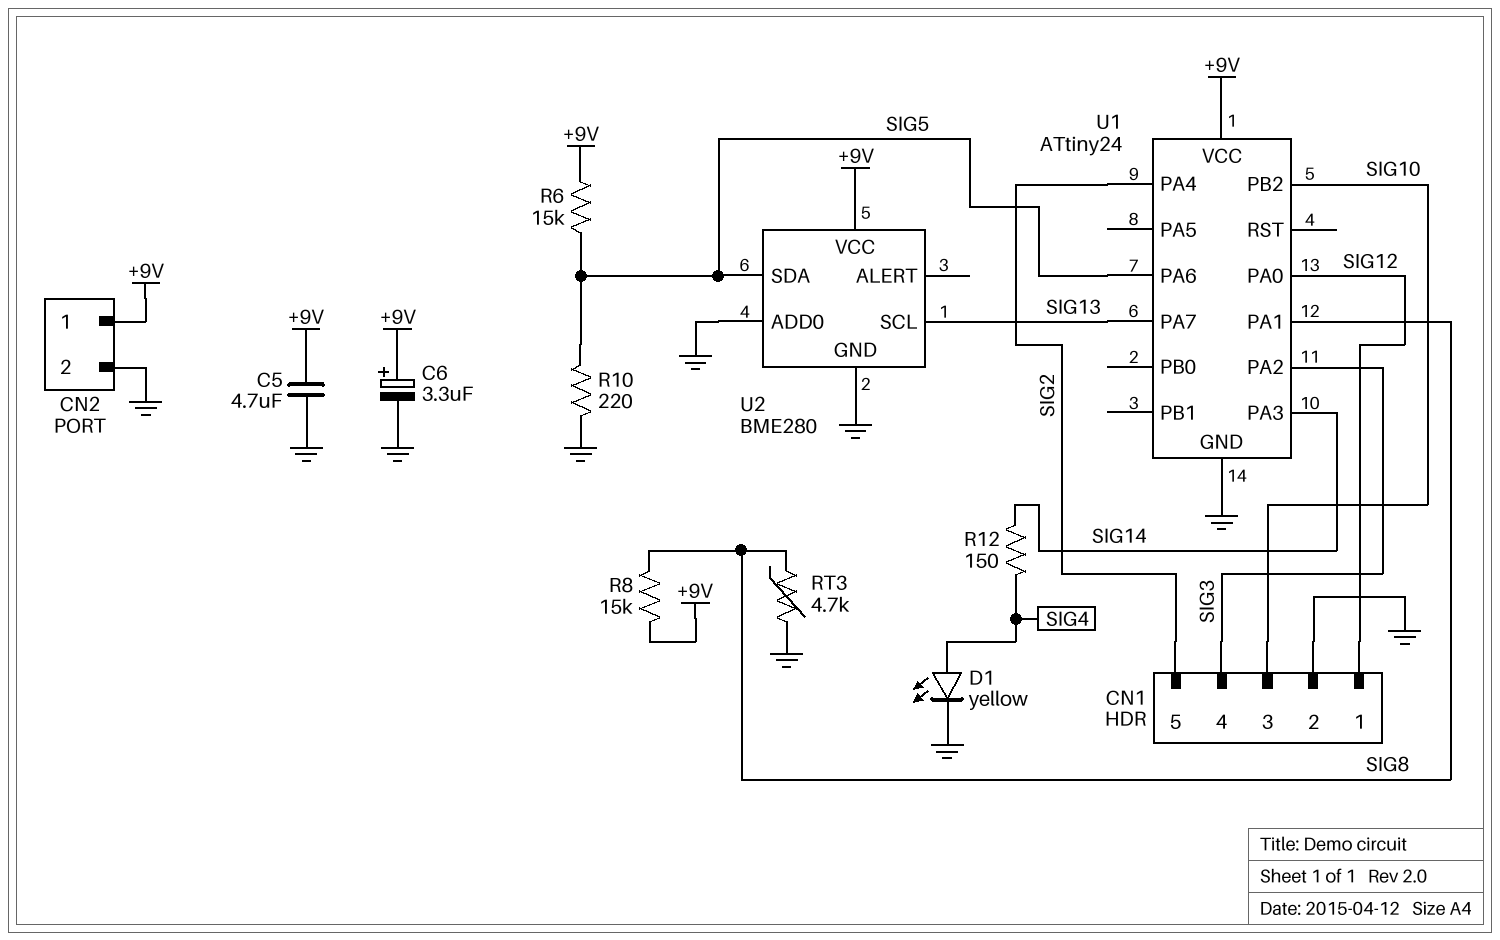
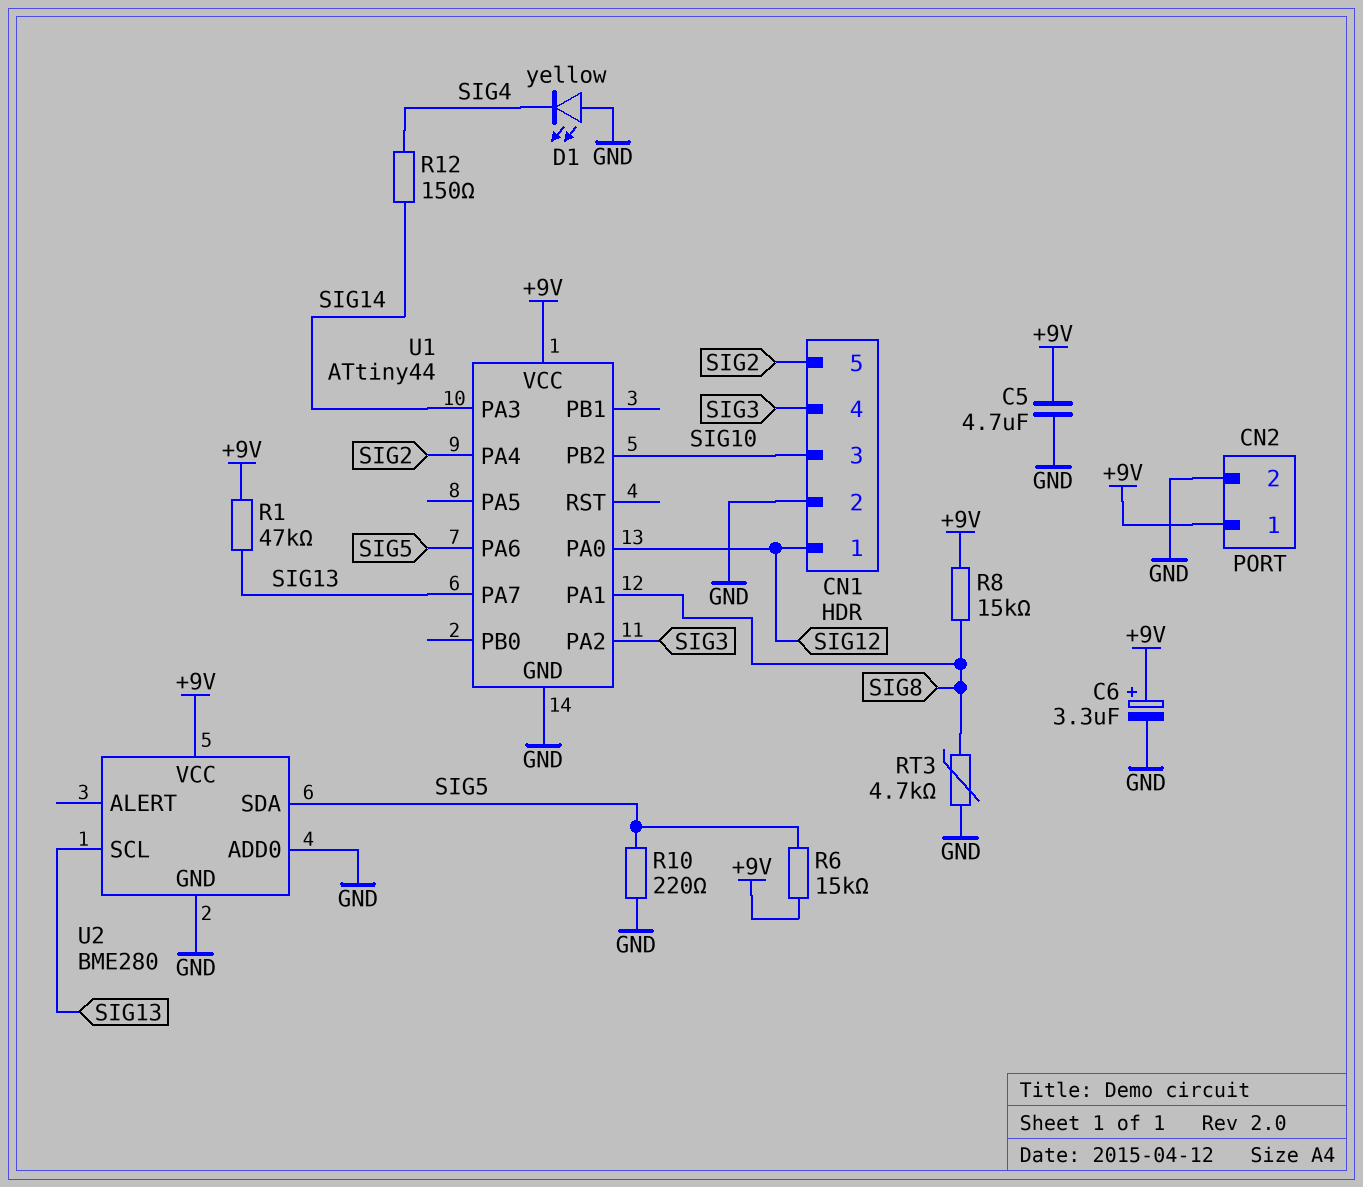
D1: LED yellow (A SIG4, K GND) -> LED yellow (A GND, K SIG4)
R1: none -> 47k (+9V, SIG13)
U1: ATtiny24 -> ATtiny44

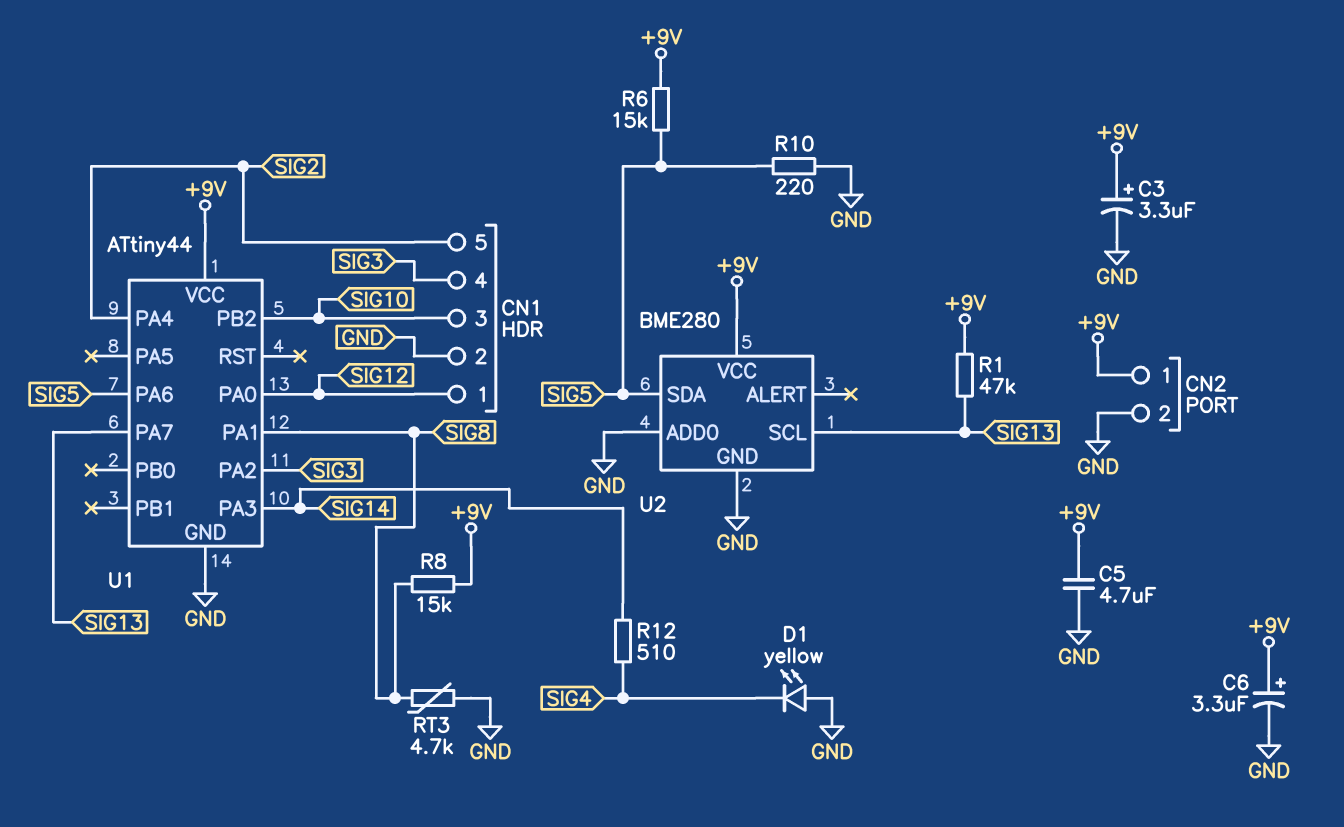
C3: none -> 3.3uF (plus +9V, minus GND)
R12: 150 (SIG4, SIG14) -> 510 (SIG4, SIG14)

